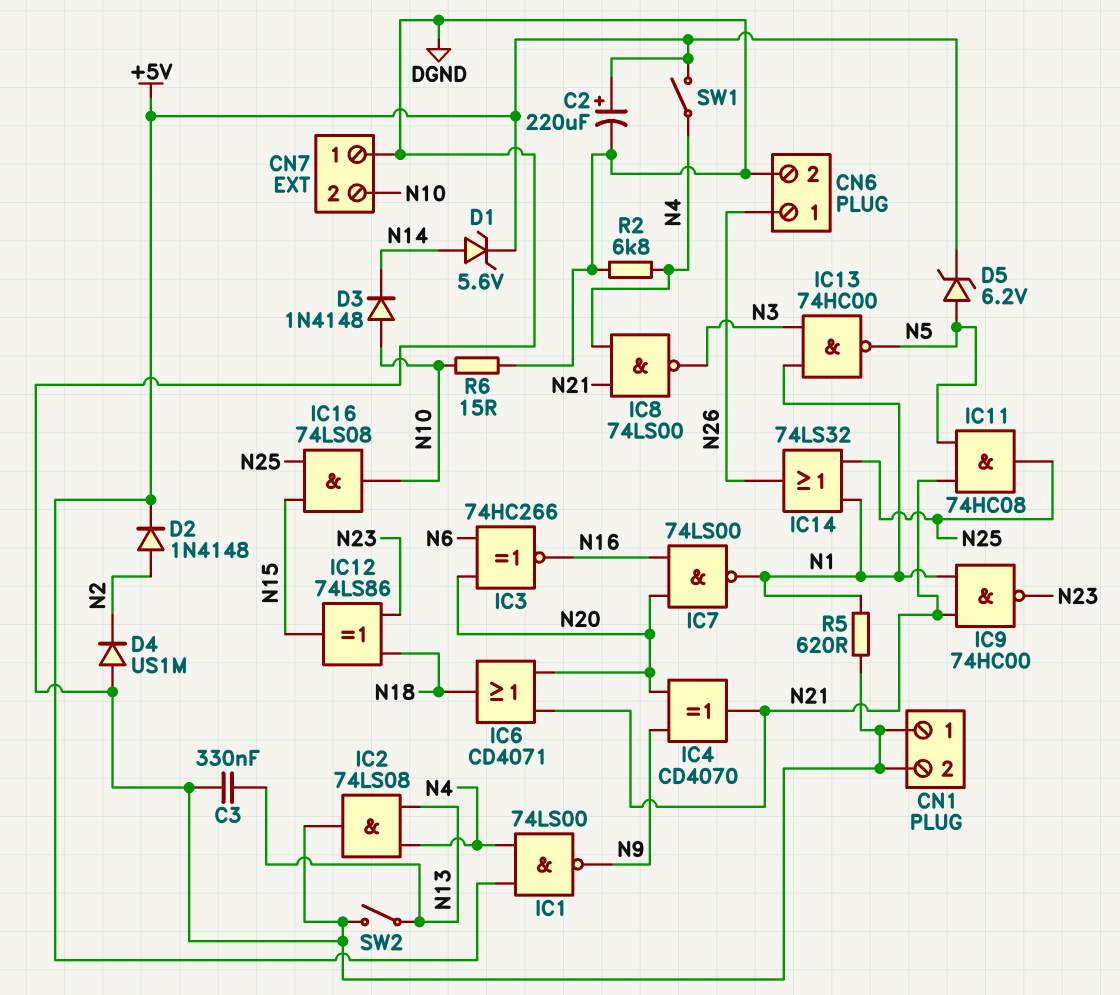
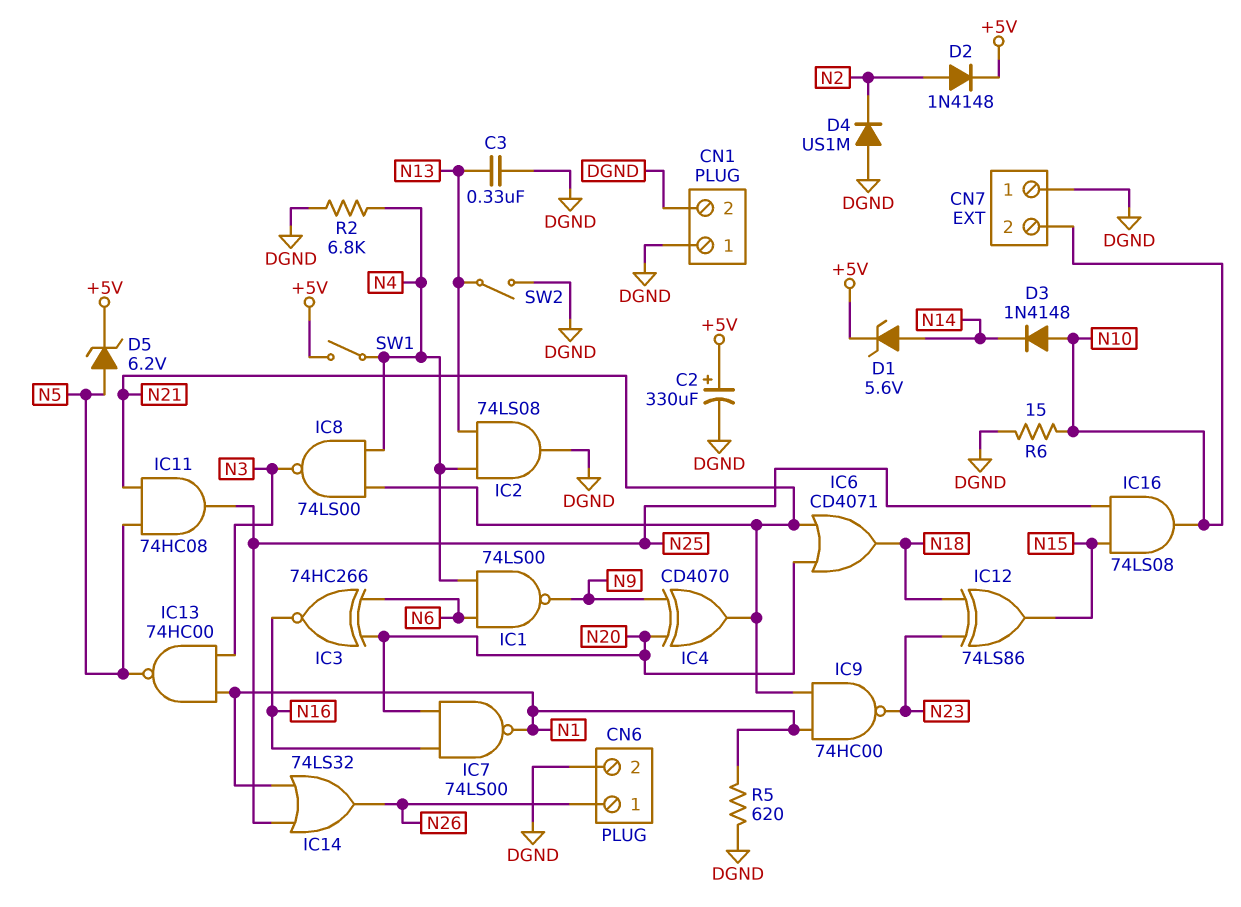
C2: 220uF (plus +5V, minus DGND) -> 330uF (plus +5V, minus DGND)
IC1: NAND 74LS00 (in +5V, in N4, out N9) -> NAND 74LS00 (in N4, in N6, out N9)

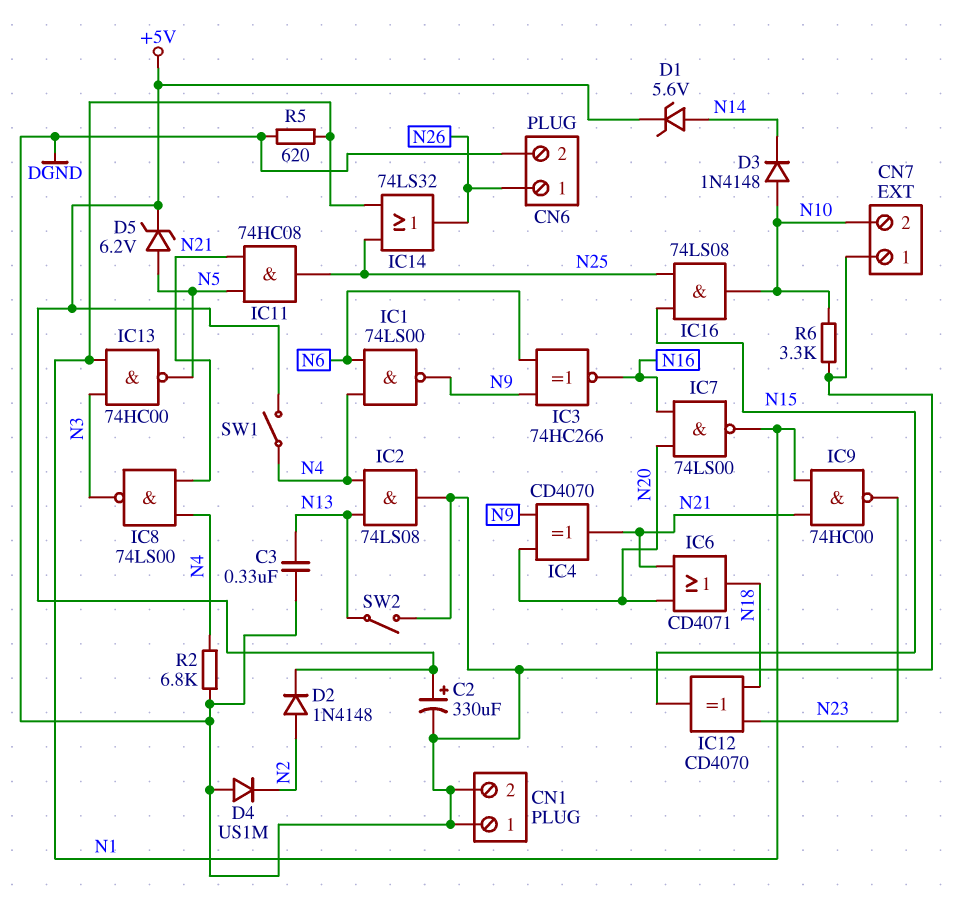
IC3: XNOR 74HC266 (in N6, in N20, out N16) -> XNOR 74HC266 (in N6, in N9, out N16)
IC12: XOR 74LS86 (in N18, in N23, out N15) -> XOR CD4070 (in N18, in N23, out N15)
R6: 15 (DGND, N10) -> 3.3k (DGND, N10)

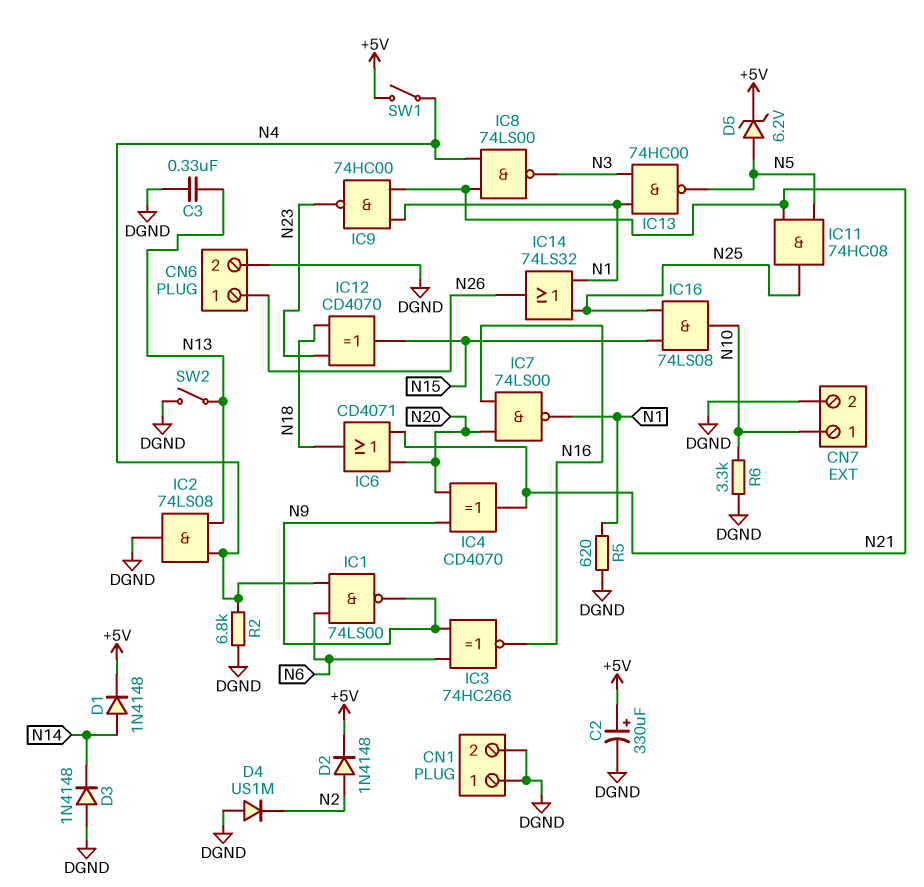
CN7 pin 1: DGND -> N10
CN7 pin 2: N10 -> DGND
D1: zener 5.6V (A N14, K +5V) -> diode 1N4148 (A N14, K +5V)
D3: diode 1N4148 (A N10, K N14) -> diode 1N4148 (A DGND, K N14)

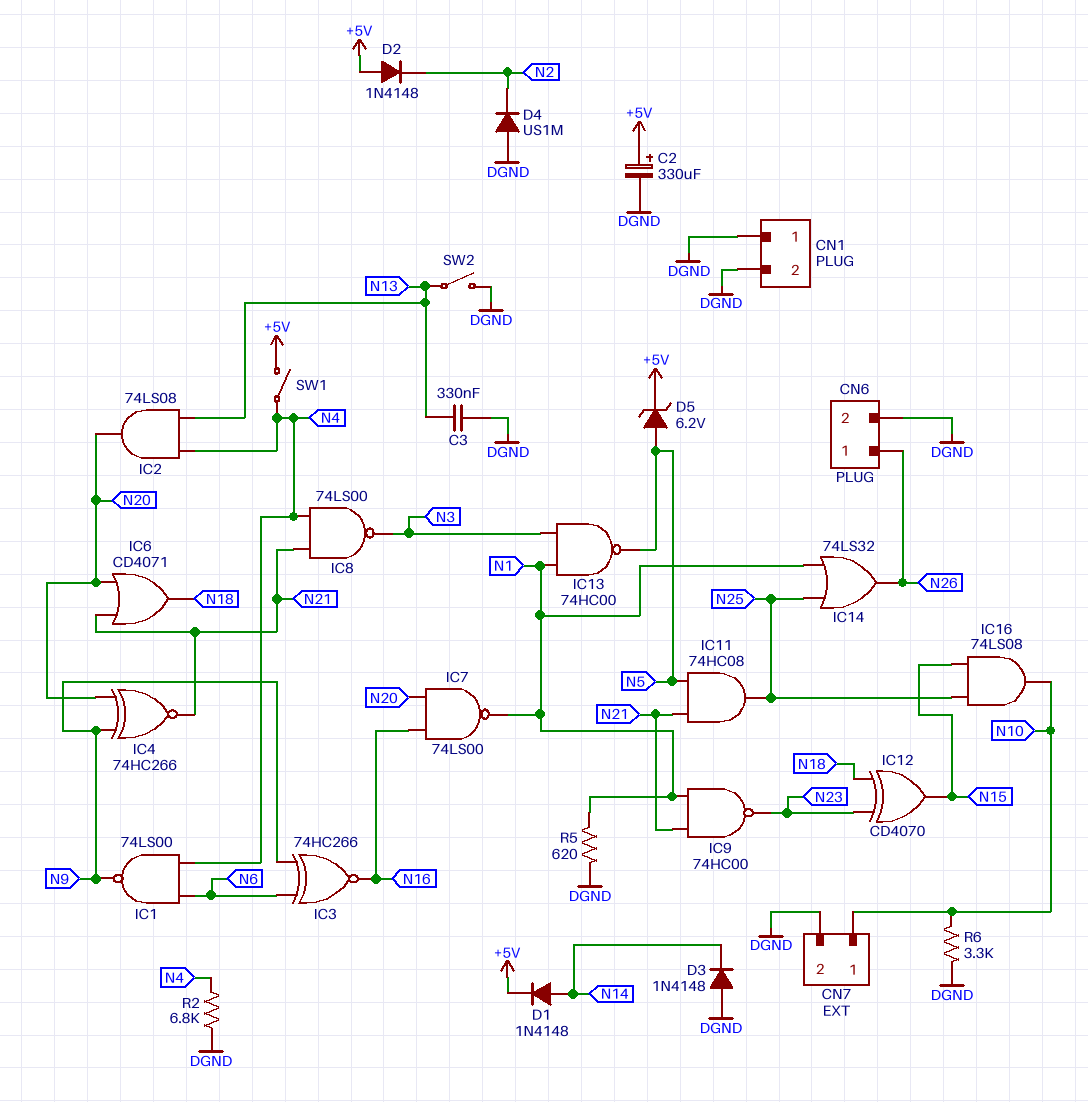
D2: diode 1N4148 (A N2, K +5V) -> diode 1N4148 (A +5V, K N2)
IC2: AND 74LS08 (in N4, in N13, out DGND) -> AND 74LS08 (in N4, in N13, out N20)
IC4: XOR CD4070 (in N9, in N20, out N21) -> XNOR 74HC266 (in N9, in N20, out N21)

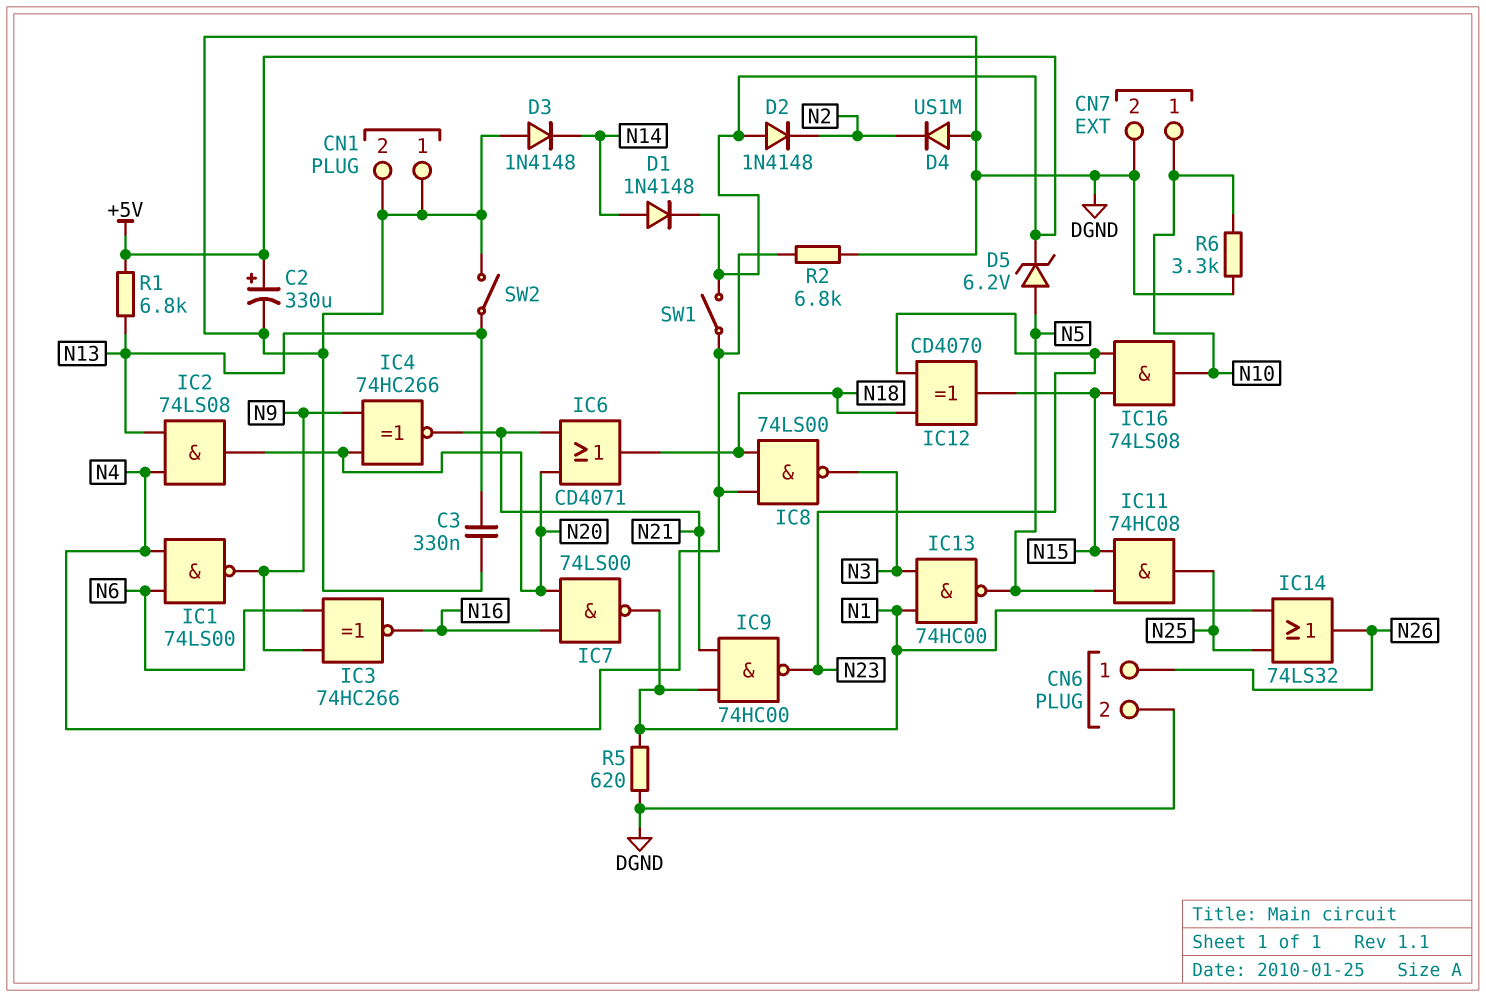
IC8: NAND 74LS00 (in N4, in N21, out N3) -> NAND 74LS00 (in N4, in N18, out N3)
IC11: AND 74HC08 (in N5, in N21, out N25) -> AND 74HC08 (in N5, in N15, out N25)
IC16: AND 74LS08 (in N15, in N25, out N10) -> AND 74LS08 (in N15, in N23, out N10)
R1: none -> 6.8k (+5V, N13)

